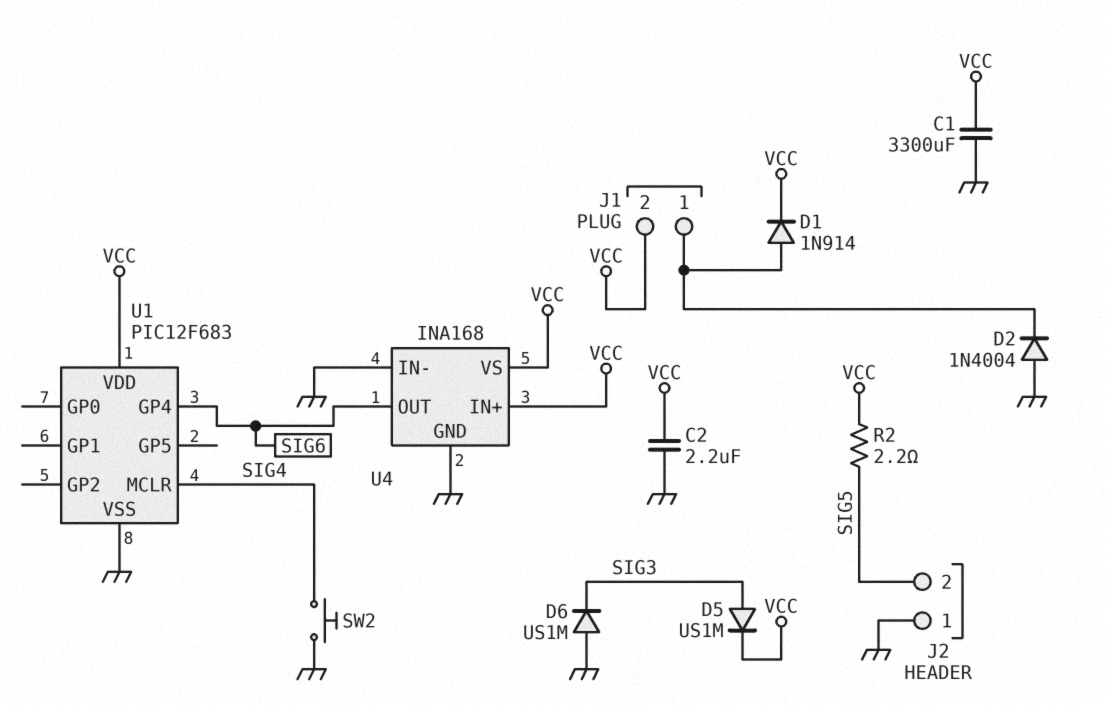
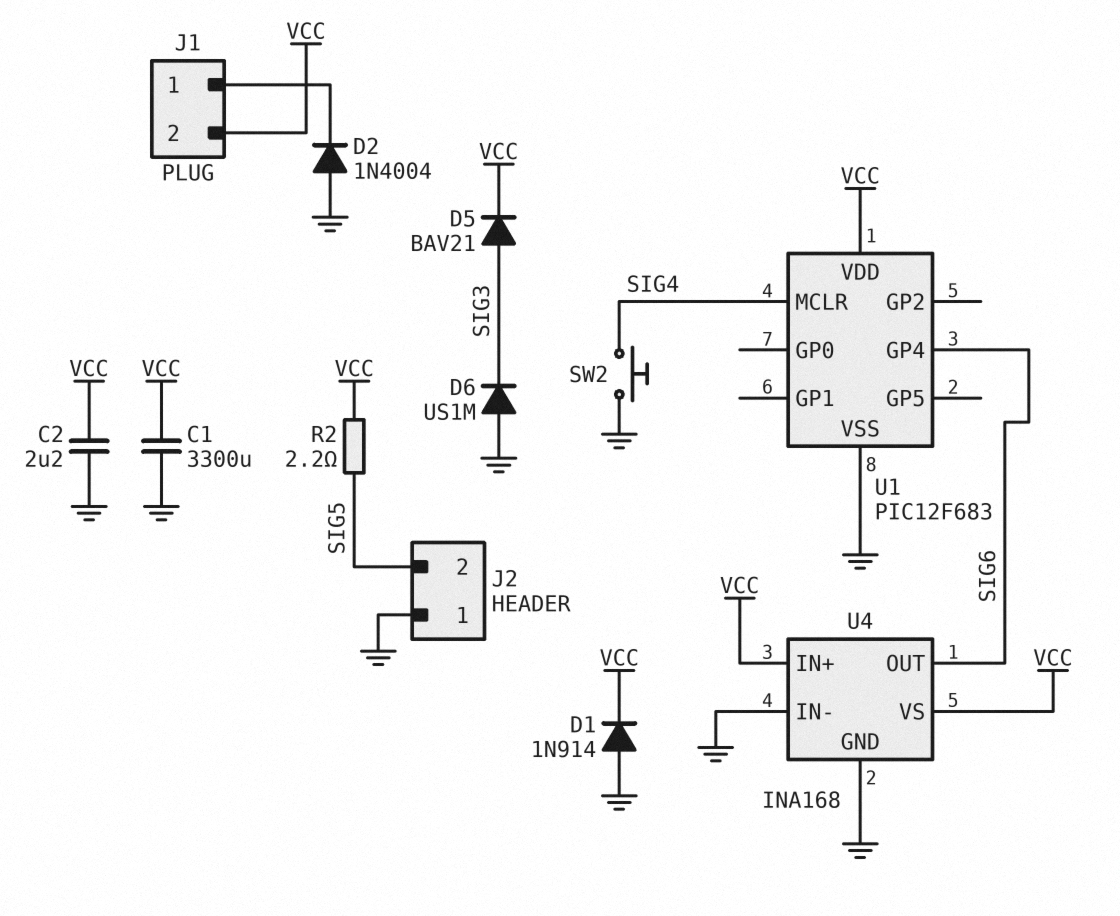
D1: diode 1N914 (A J1/1, K VCC) -> diode 1N914 (A GND, K VCC)
D5: diode US1M (A SIG3, K VCC) -> diode BAV21 (A SIG3, K VCC)

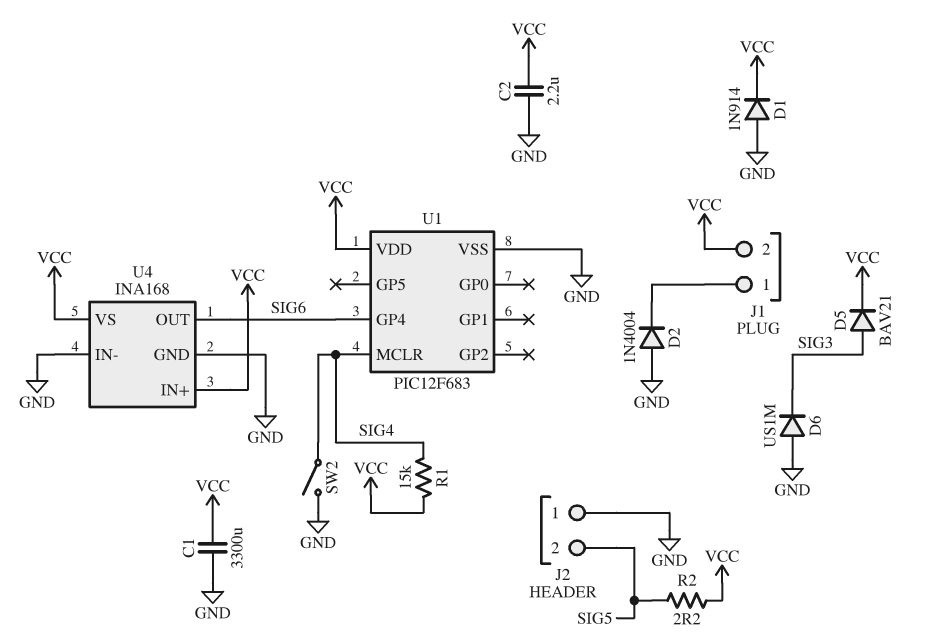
R1: none -> 15k (SIG4, VCC)
SW2: button (GND, SIG4) -> switch (GND, SIG4)

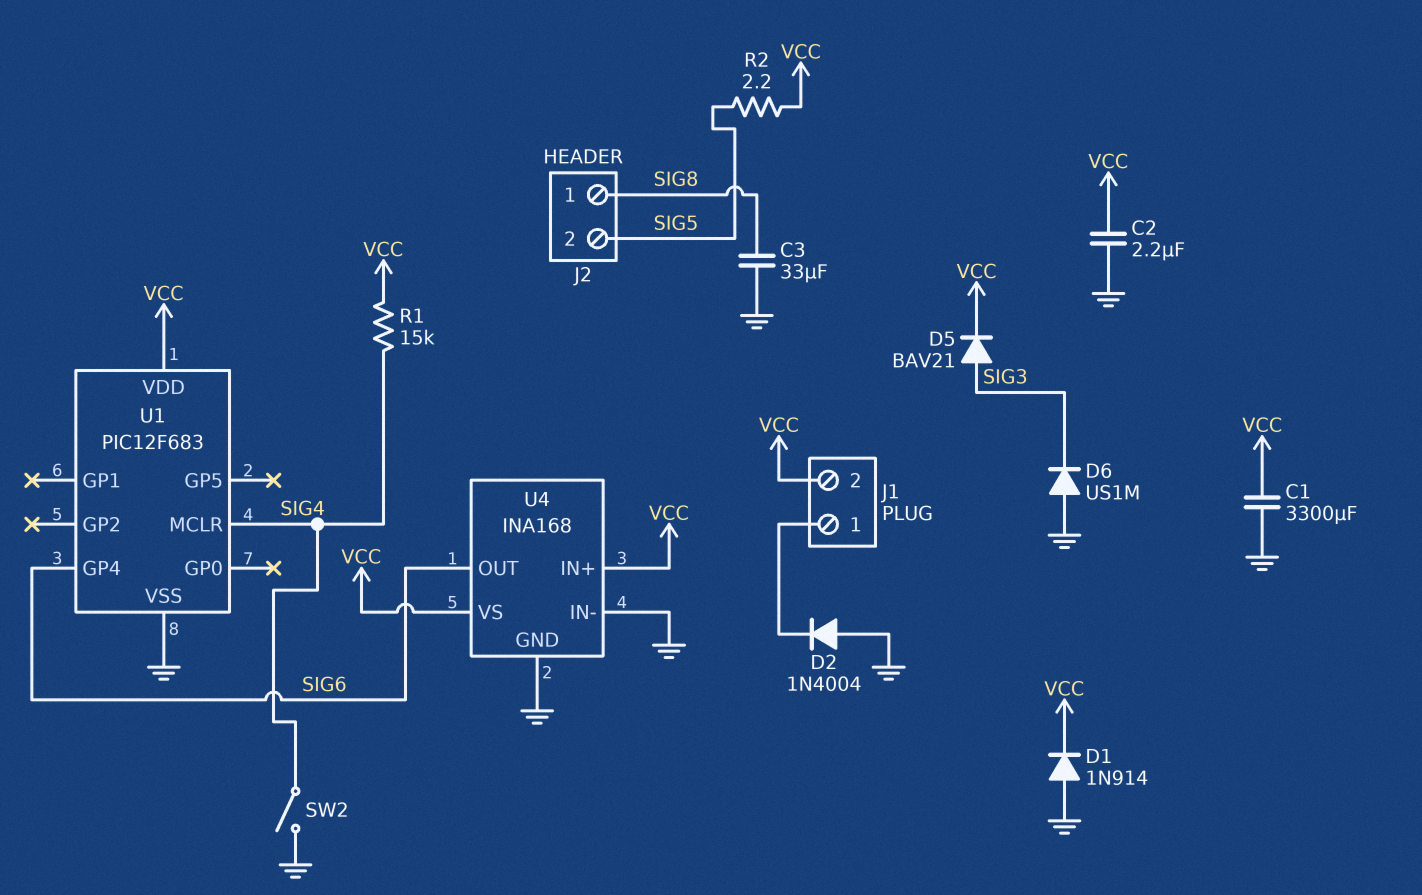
C3: none -> 33uF (GND, SIG8)
J2 pin 1: GND -> SIG8

